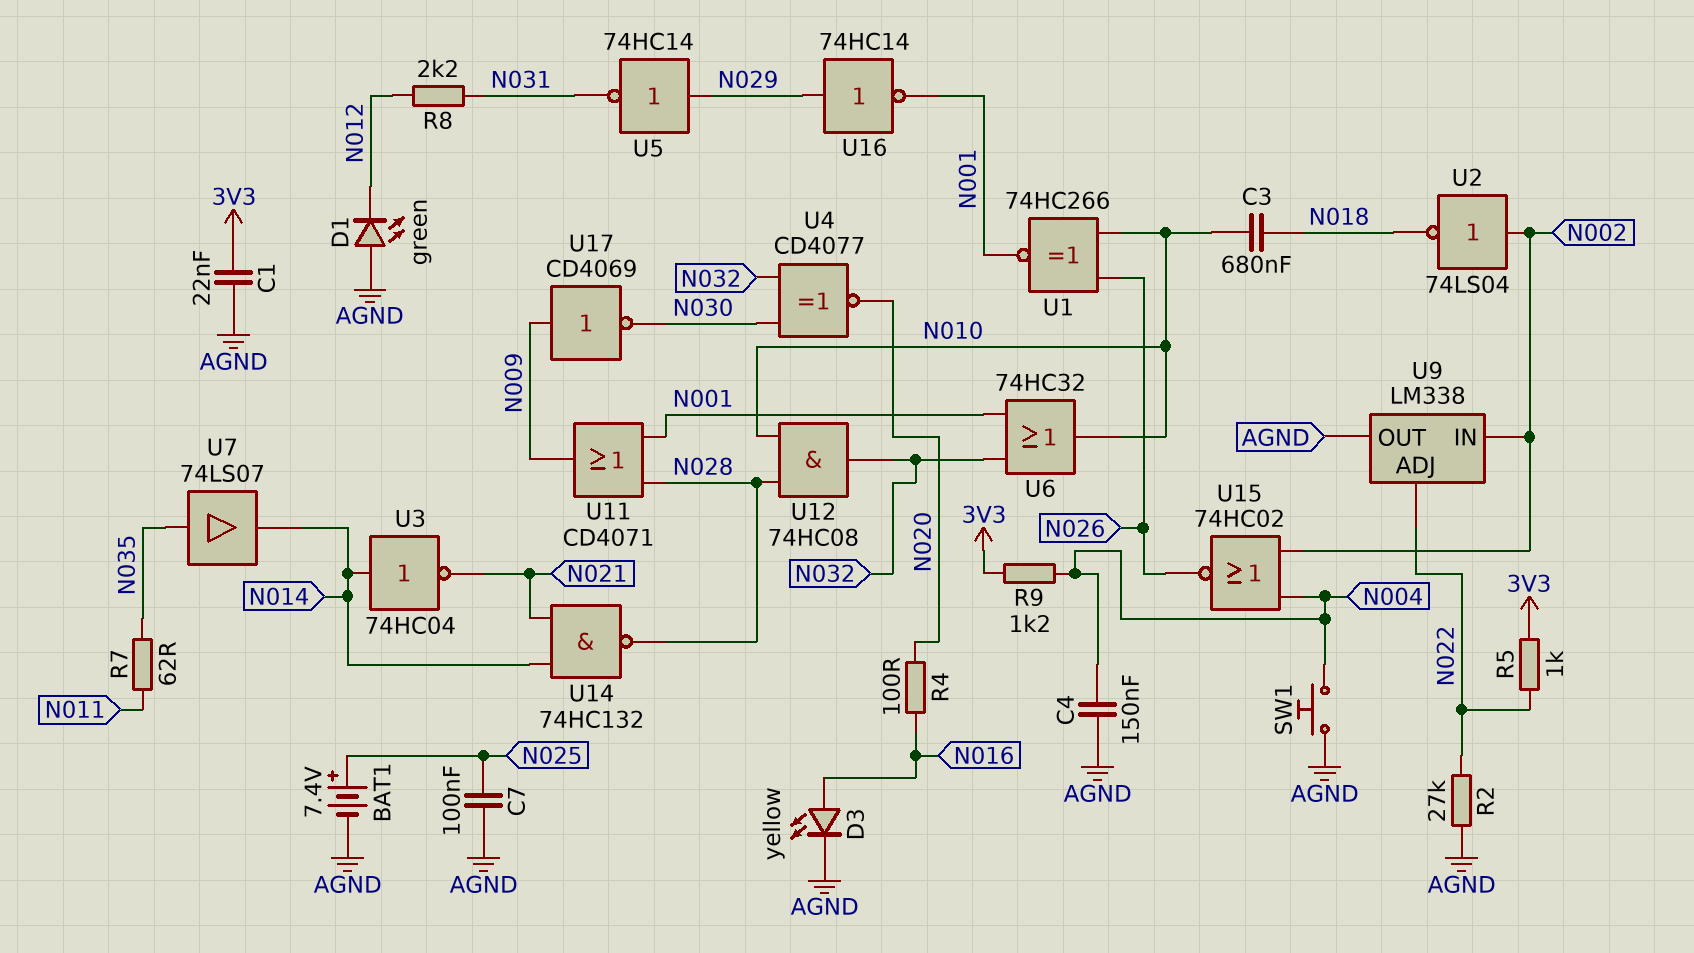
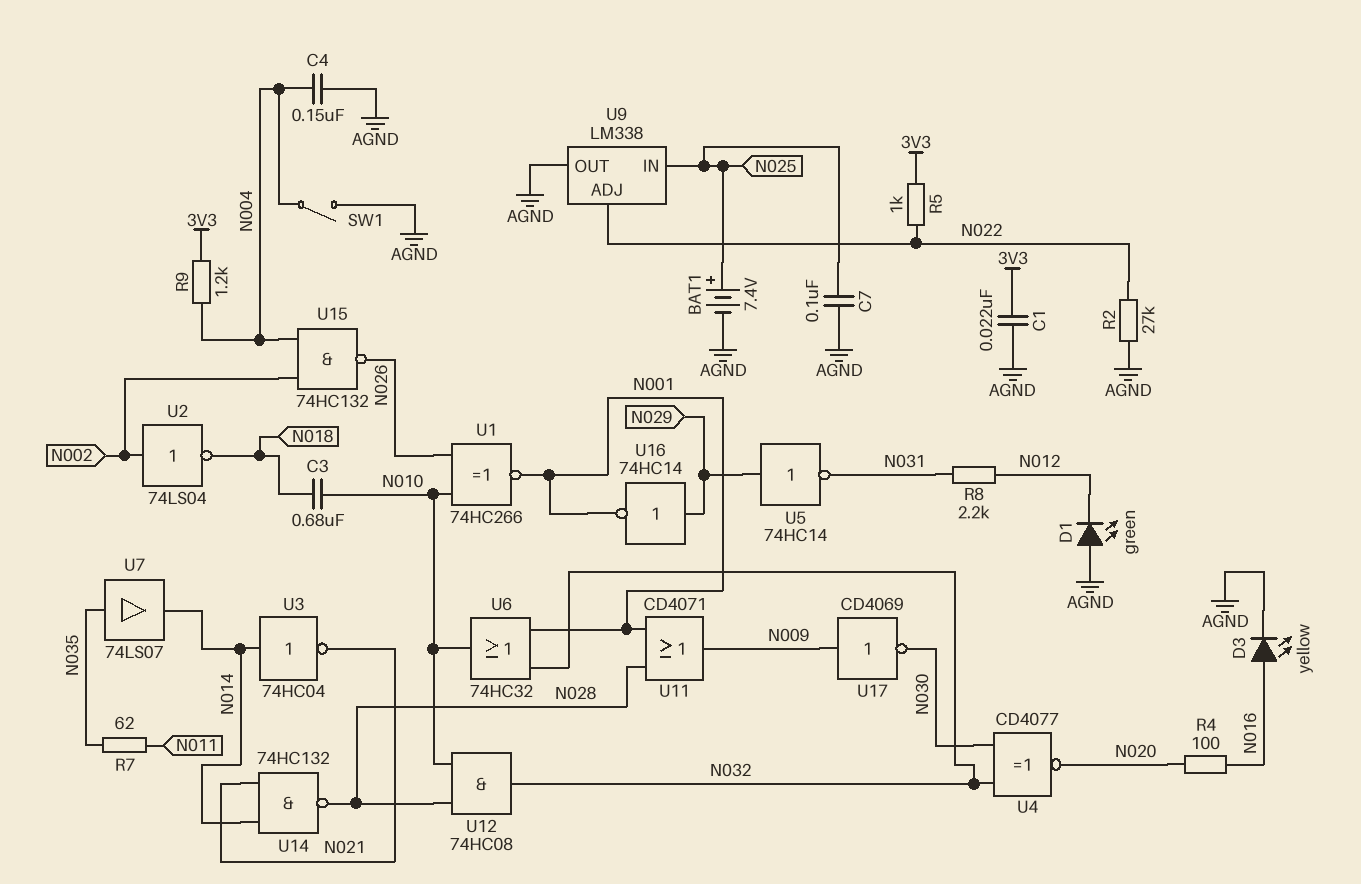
SW1: button (AGND, N004) -> switch (AGND, N004)
U9 pin IN: N002 -> N025
U15: NOR 74HC02 (in N002, in N004, out N026) -> NAND 74HC132 (in N002, in N004, out N026)

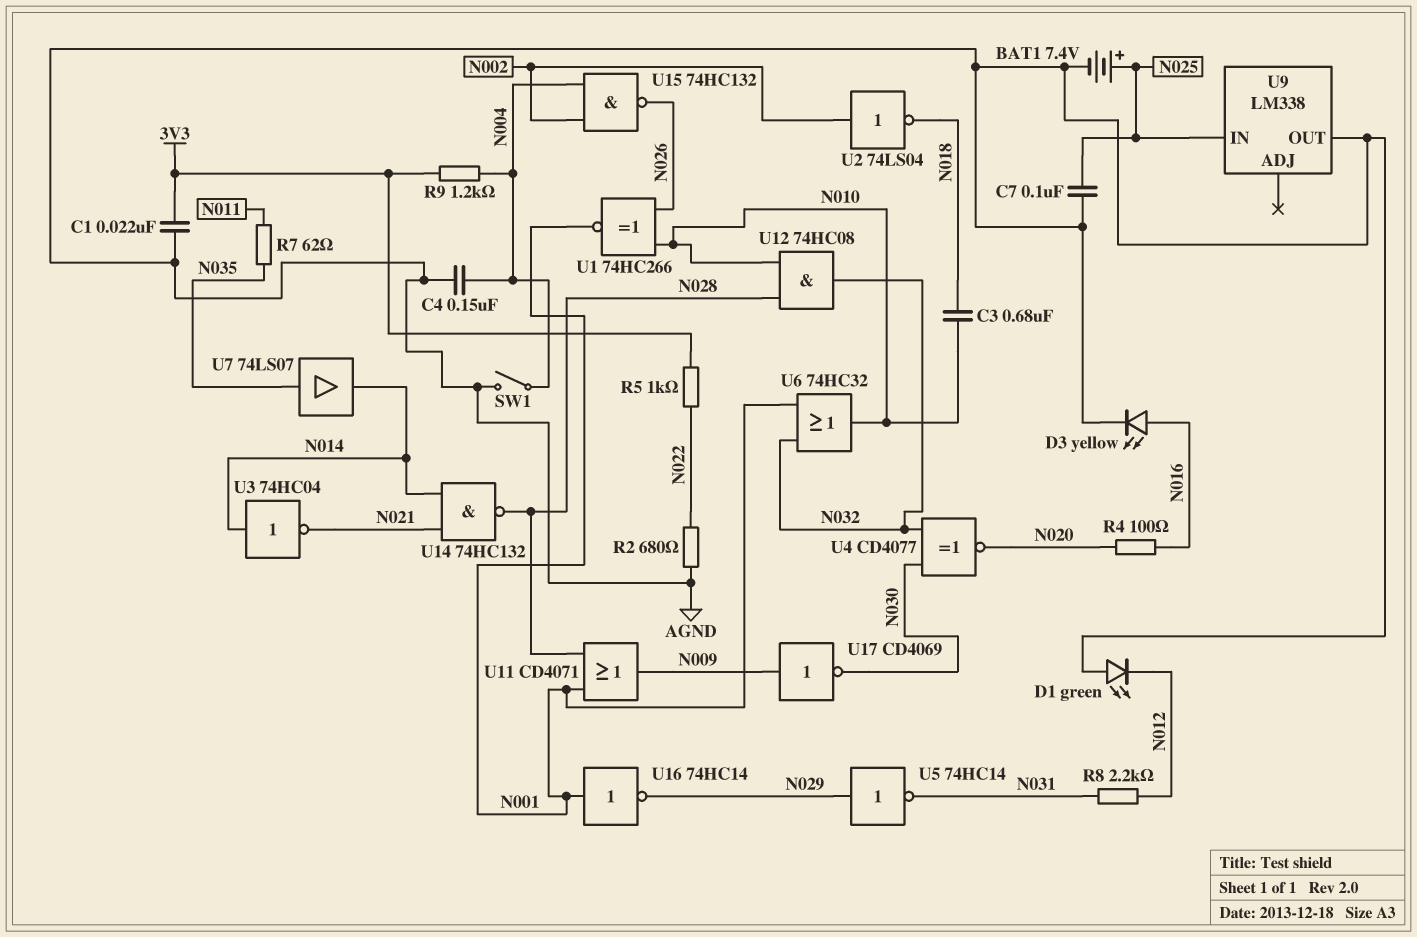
R2: 27k (AGND, N022) -> 680 (AGND, N022)
U9 pin ADJ: N022 -> none
U16: NOT 74HC14 (in N029, out N001) -> NOT 74HC14 (in N001, out N029)

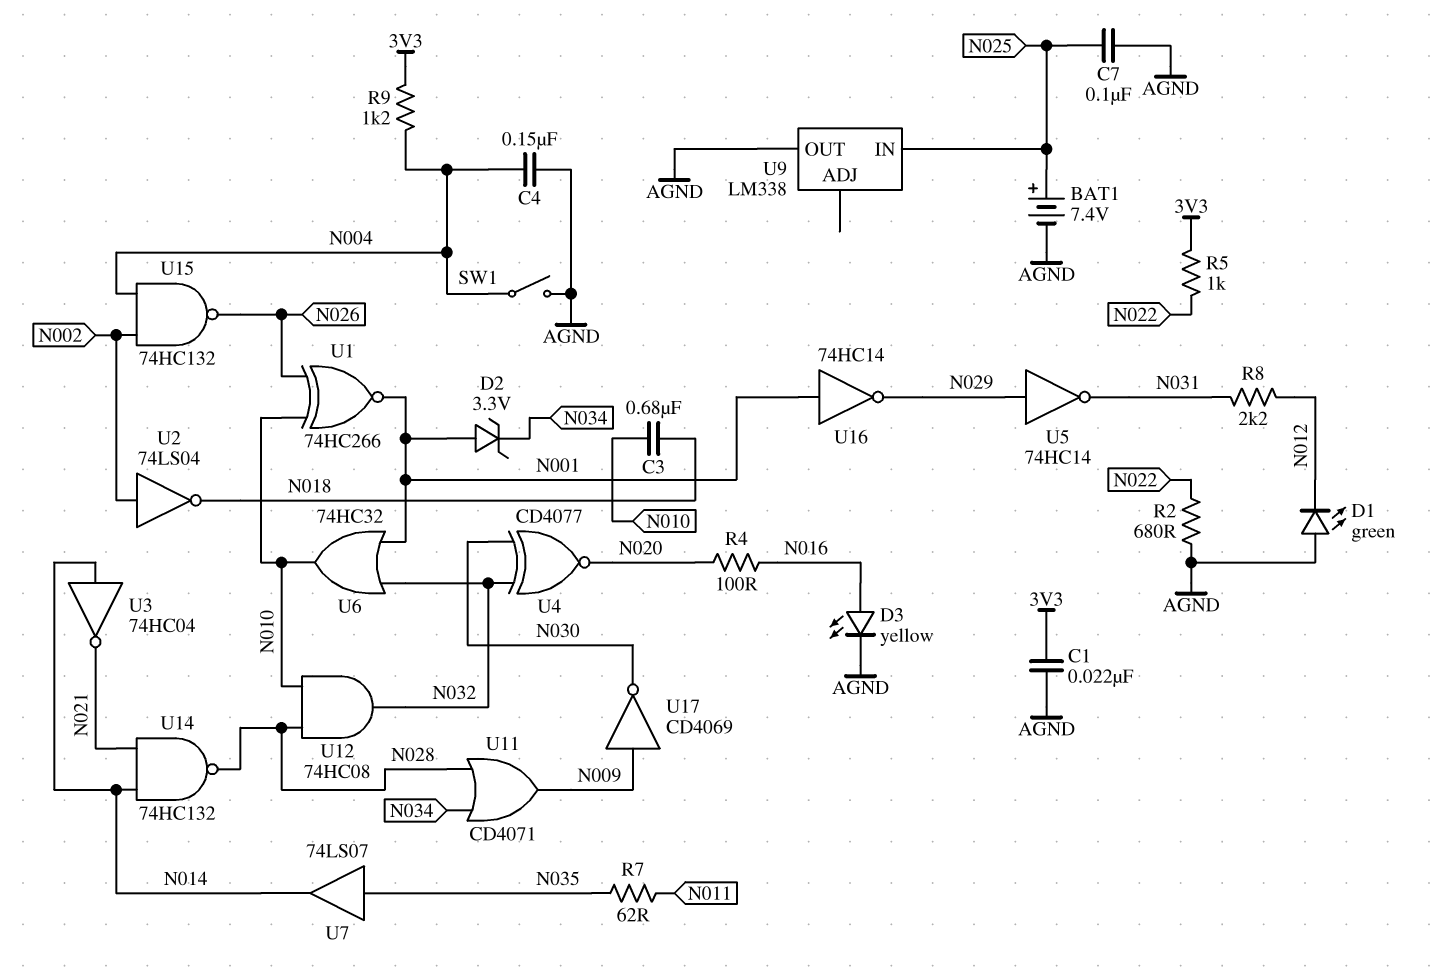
D2: none -> zener 3.3V (A N001, K N034)
U11: OR CD4071 (in N001, in N028, out N009) -> OR CD4071 (in N028, in N034, out N009)

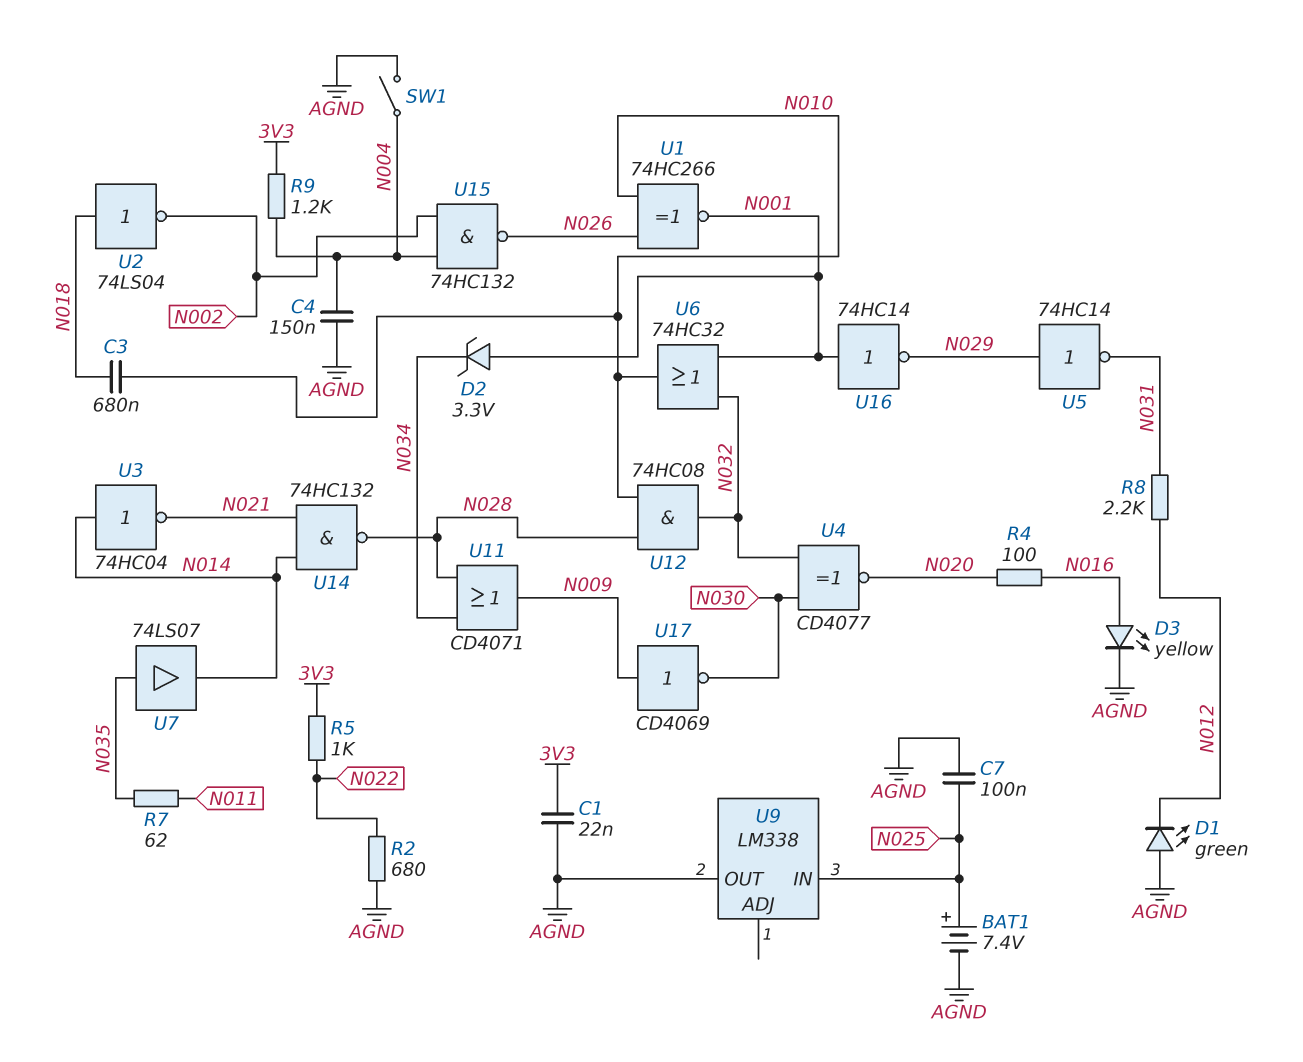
U2: NOT 74LS04 (in N002, out N018) -> NOT 74LS04 (in N018, out N002)

